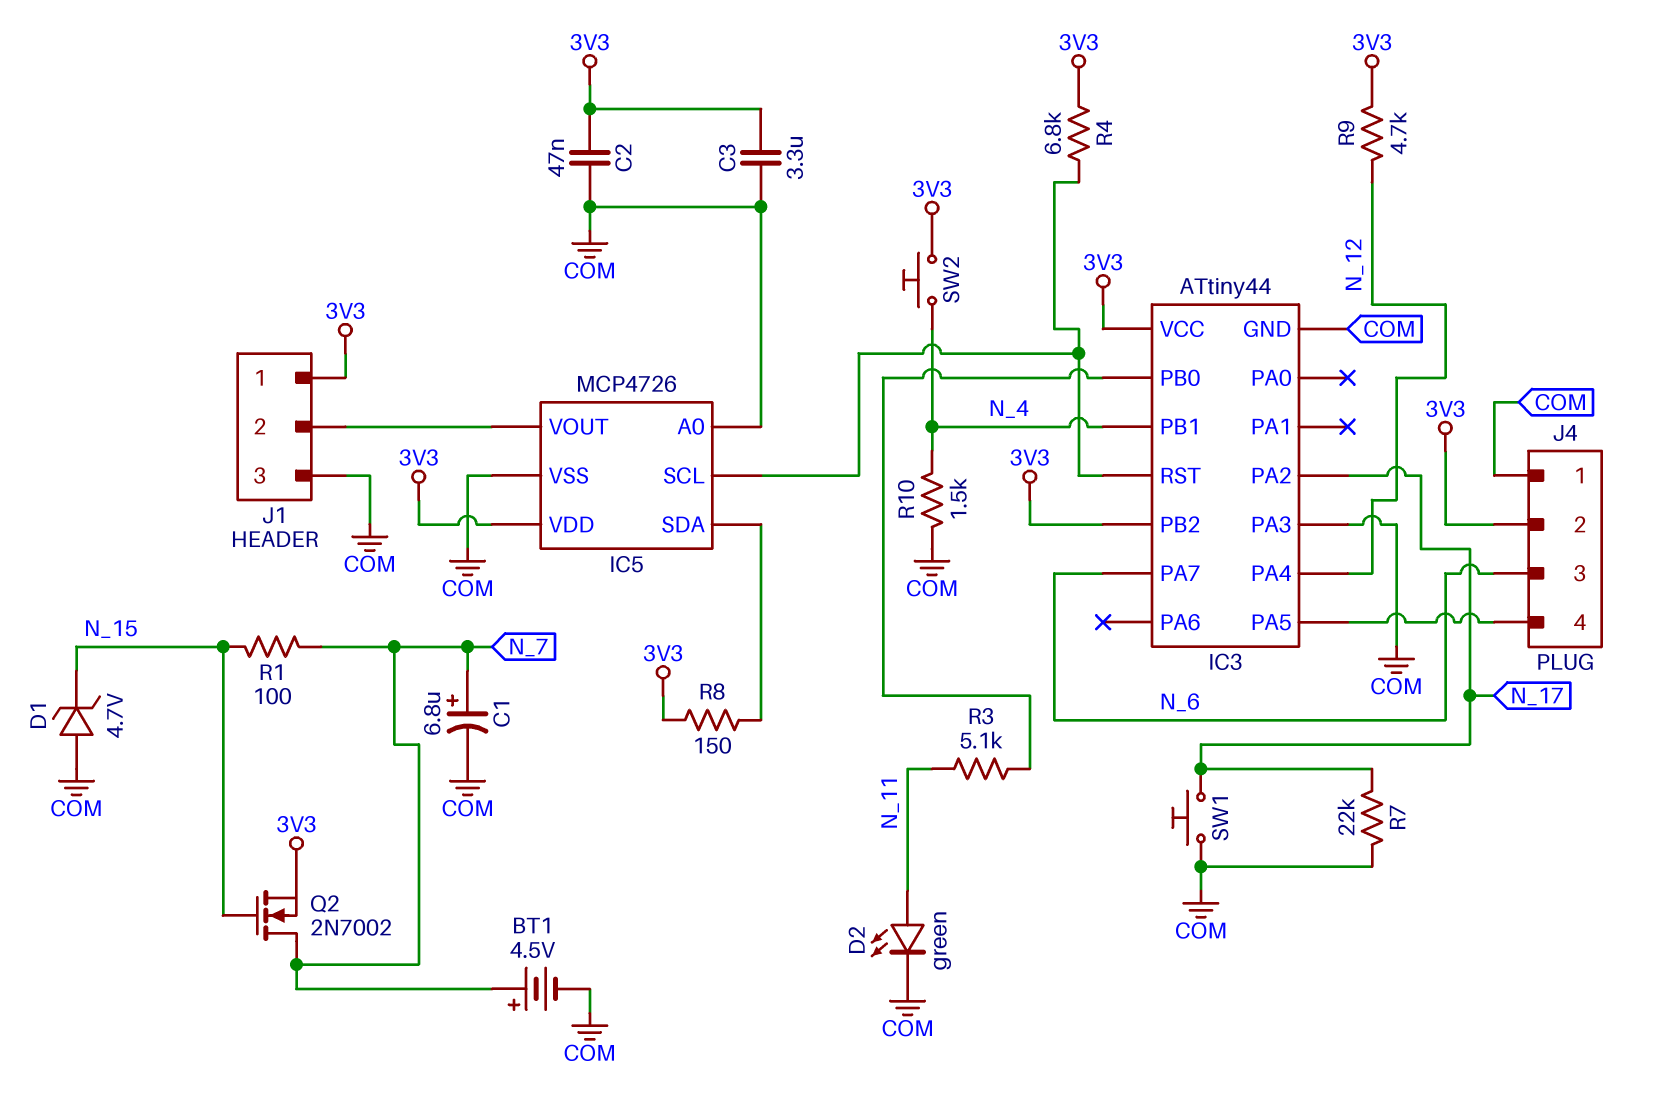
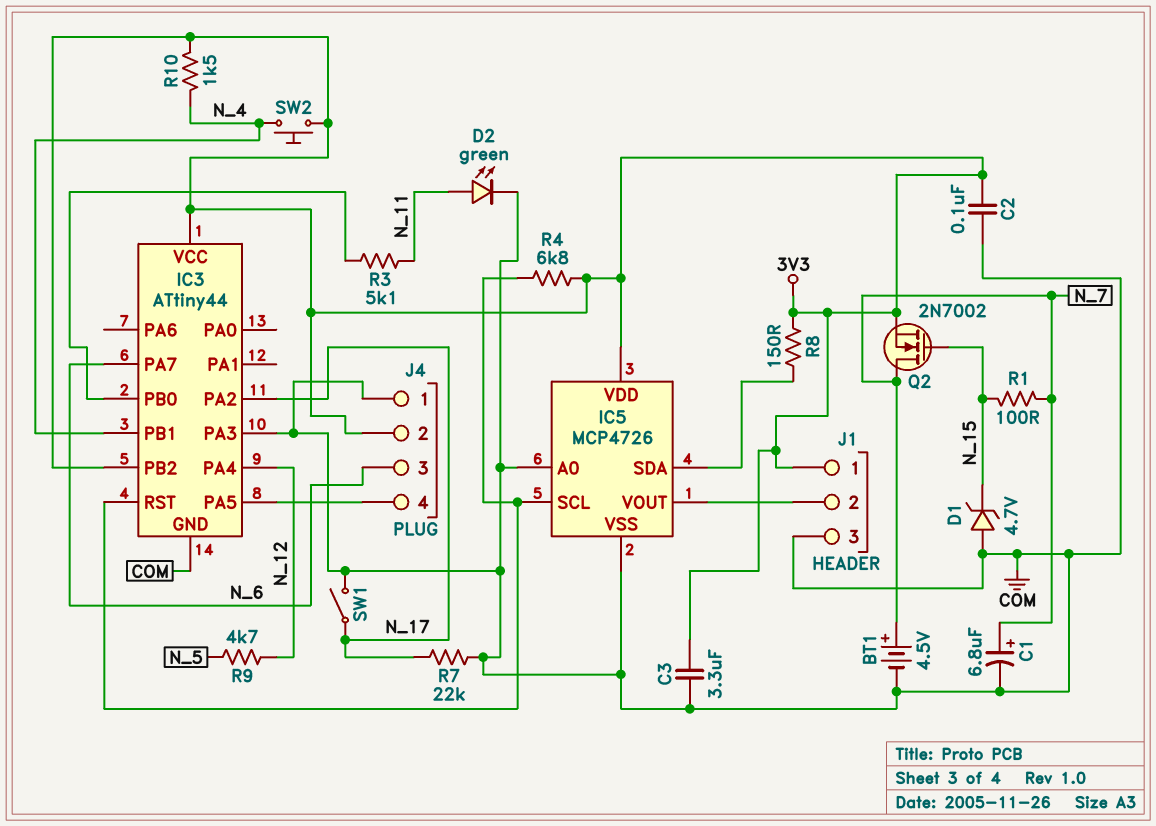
C2: 47nF (3V3, COM) -> 100nF (3V3, COM)
R9: 4.7k (3V3, N_12) -> 4.7k (N_5, N_12)
R10: 1.5k (COM, N_4) -> 1.5k (3V3, N_4)
SW1: button (COM, N_17) -> switch (COM, N_17)

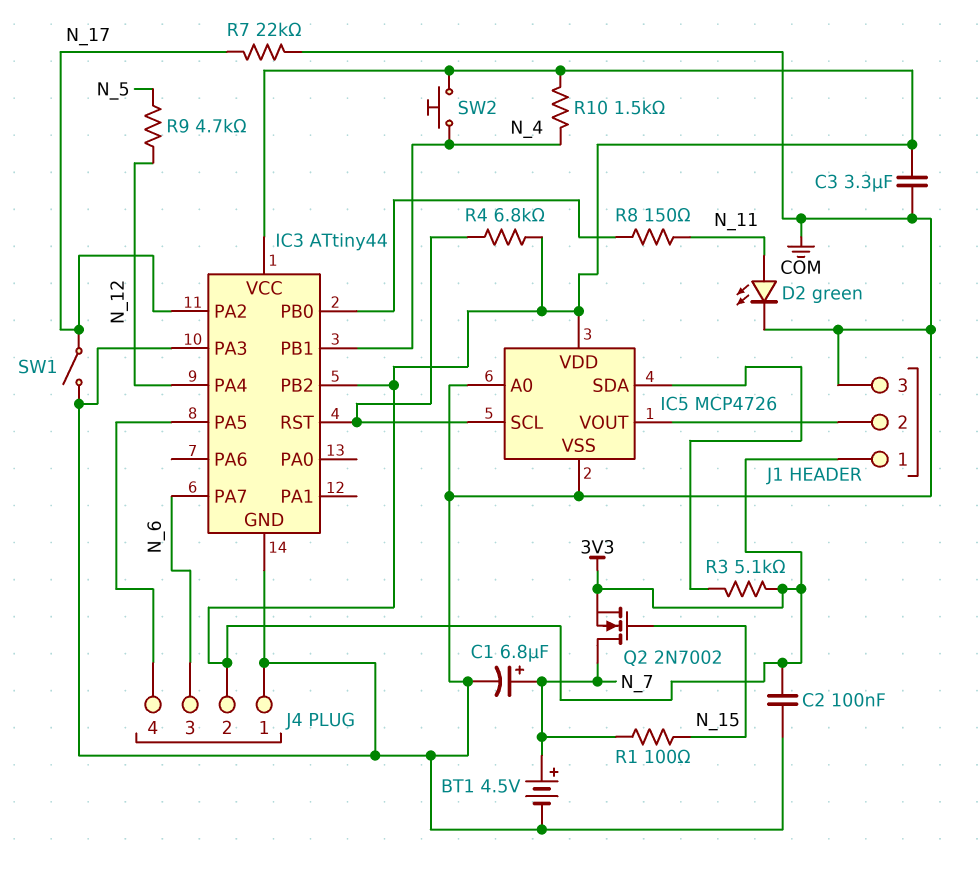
D1: zener 4.7V (A COM, K N_15) -> none
R3: 5.1k (IC3/PB0, N_11) -> 5.1k (3V3, IC5/SDA)
R8: 150 (3V3, IC5/SDA) -> 150 (IC3/PB0, N_11)

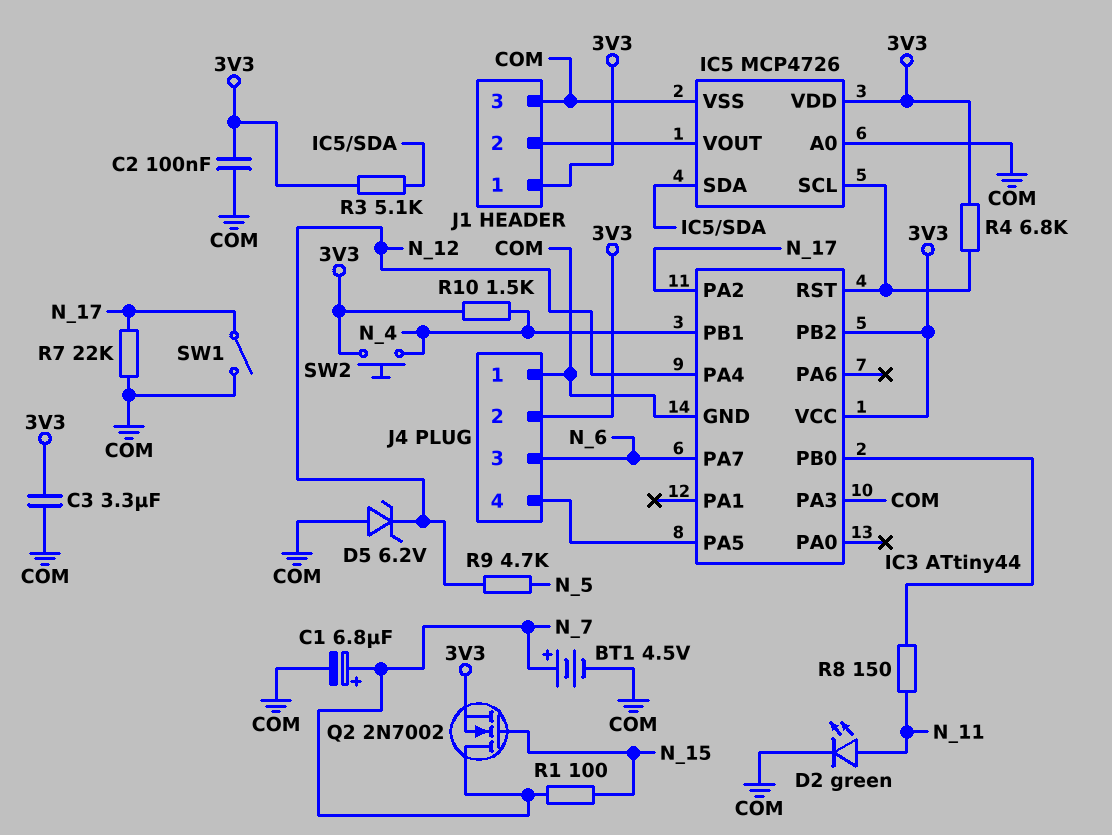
D5: none -> zener 6.2V (A COM, K N_12)

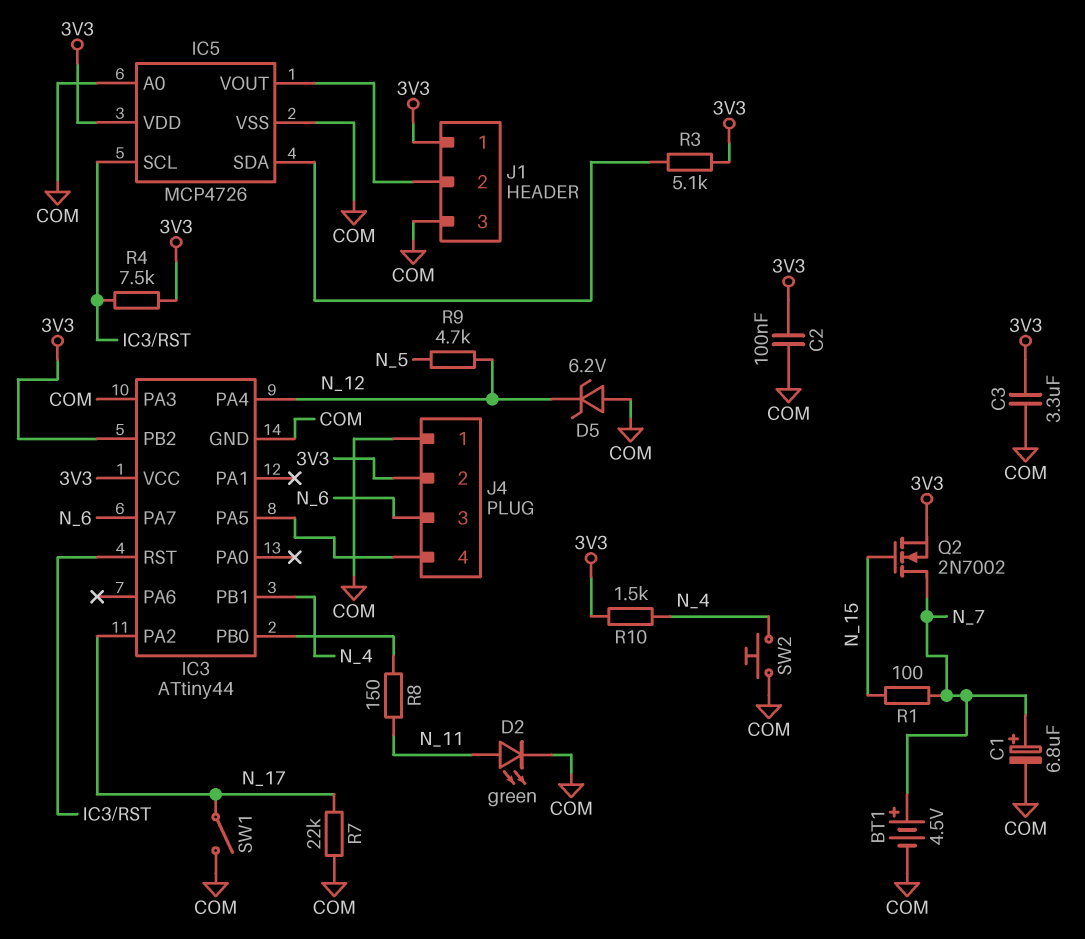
R4: 6.8k (3V3, IC3/RST) -> 7.5k (3V3, IC3/RST)
SW2: button (3V3, N_4) -> button (COM, N_4)

